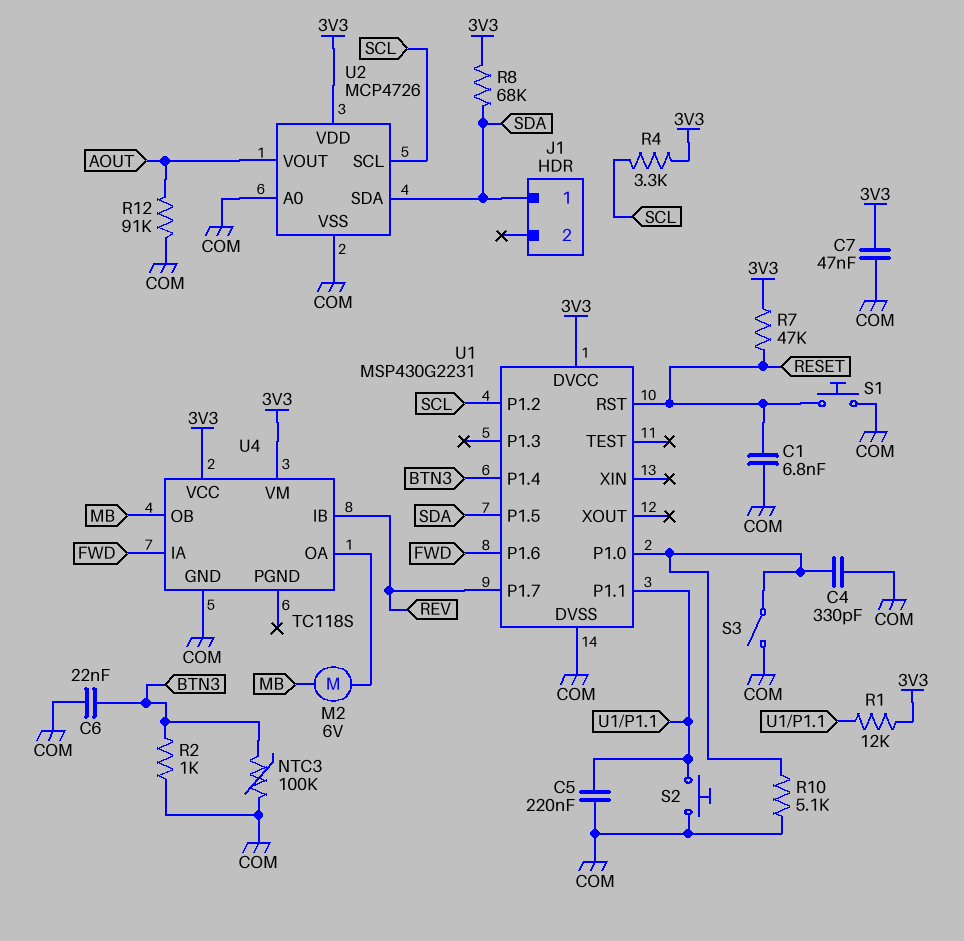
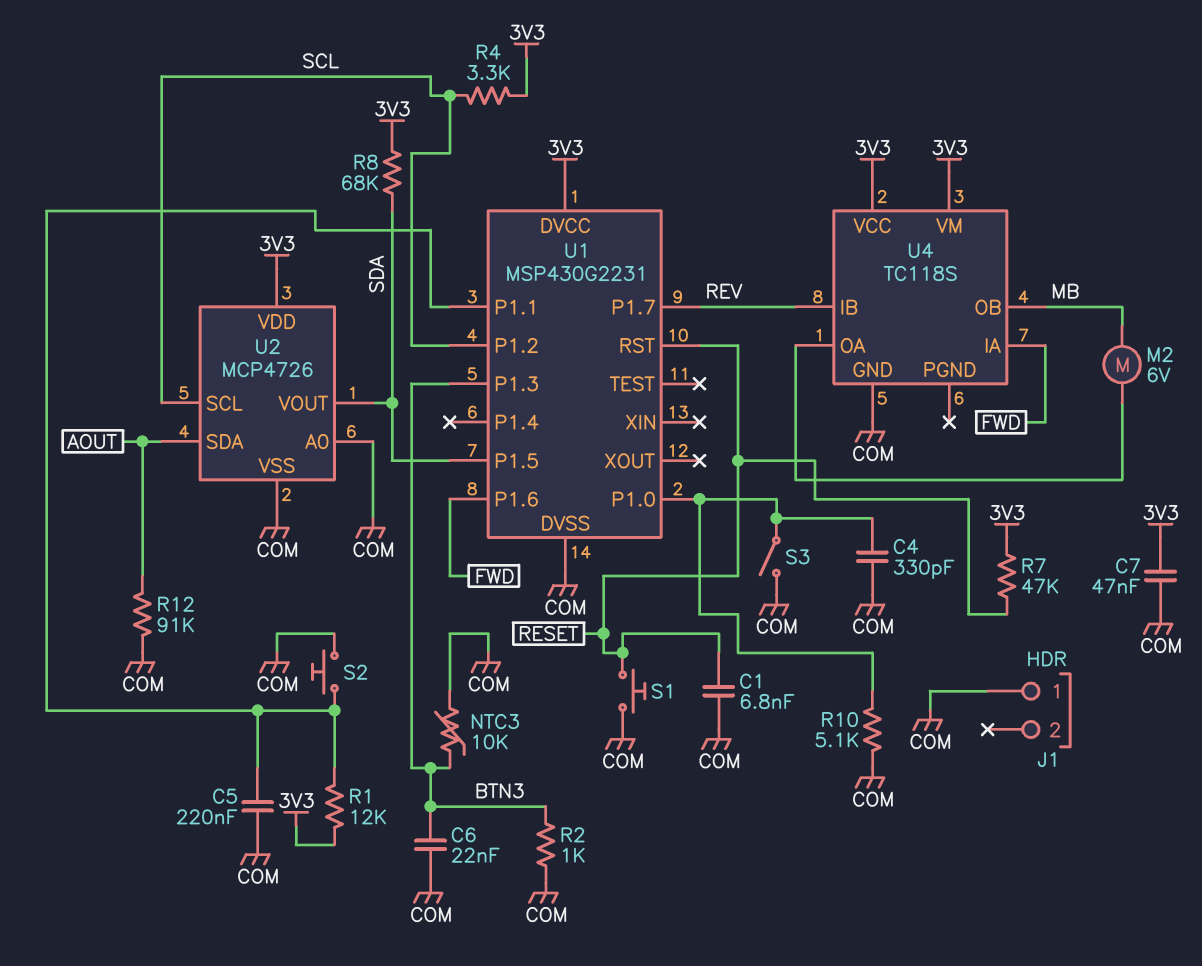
J1 pin 1: SDA -> COM
NTC3: 100k (BTN3, COM) -> 10k (BTN3, COM)
U1 pin P1.3: none -> BTN3
U1 pin P1.4: BTN3 -> none
U2 pin SDA: SDA -> AOUT
U2 pin VOUT: AOUT -> SDA

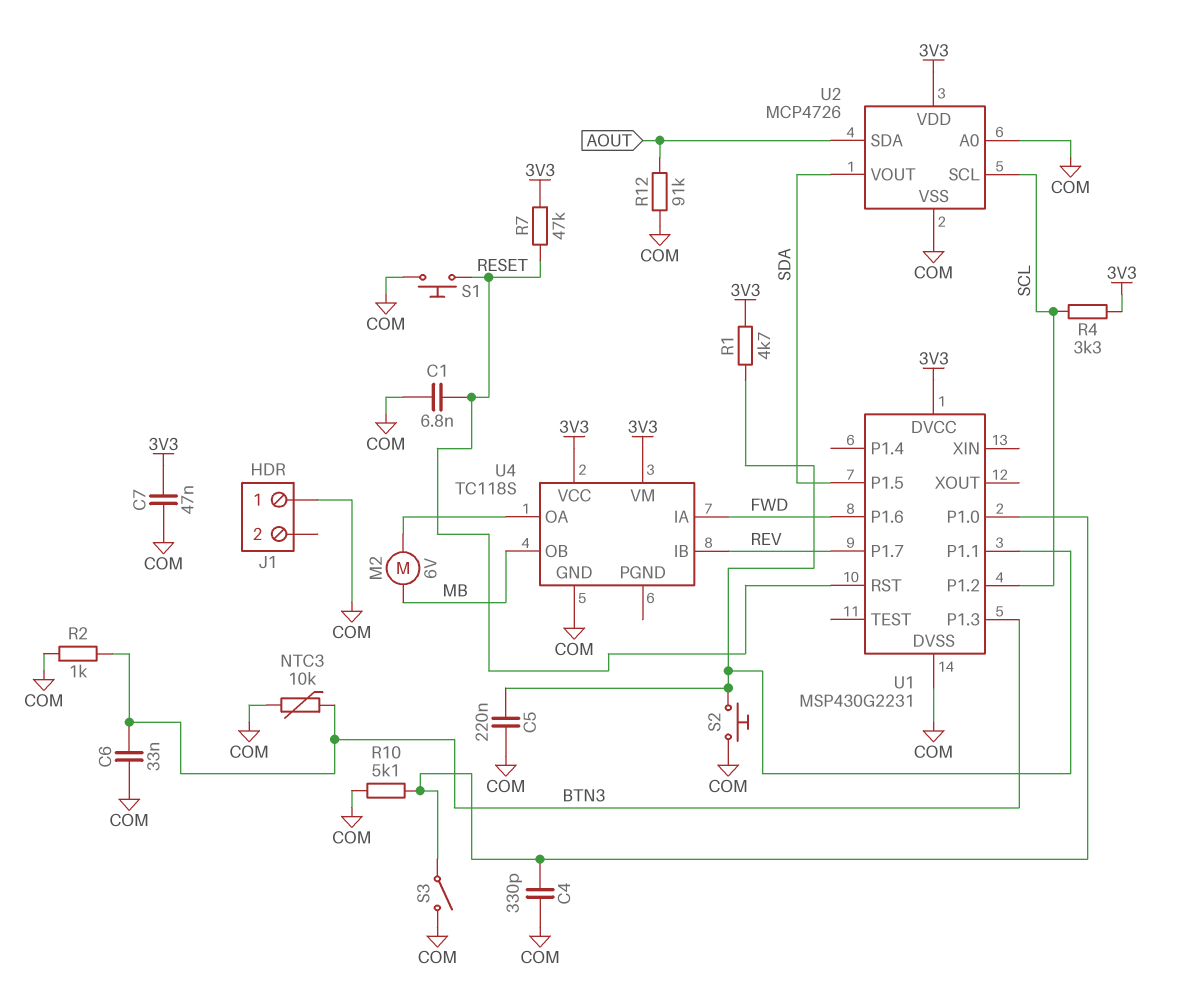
C6: 22nF (BTN3, COM) -> 33nF (BTN3, COM)
R1: 12k (3V3, U1/P1.1) -> 4.7k (3V3, U1/P1.1)
R8: 68k (3V3, SDA) -> none

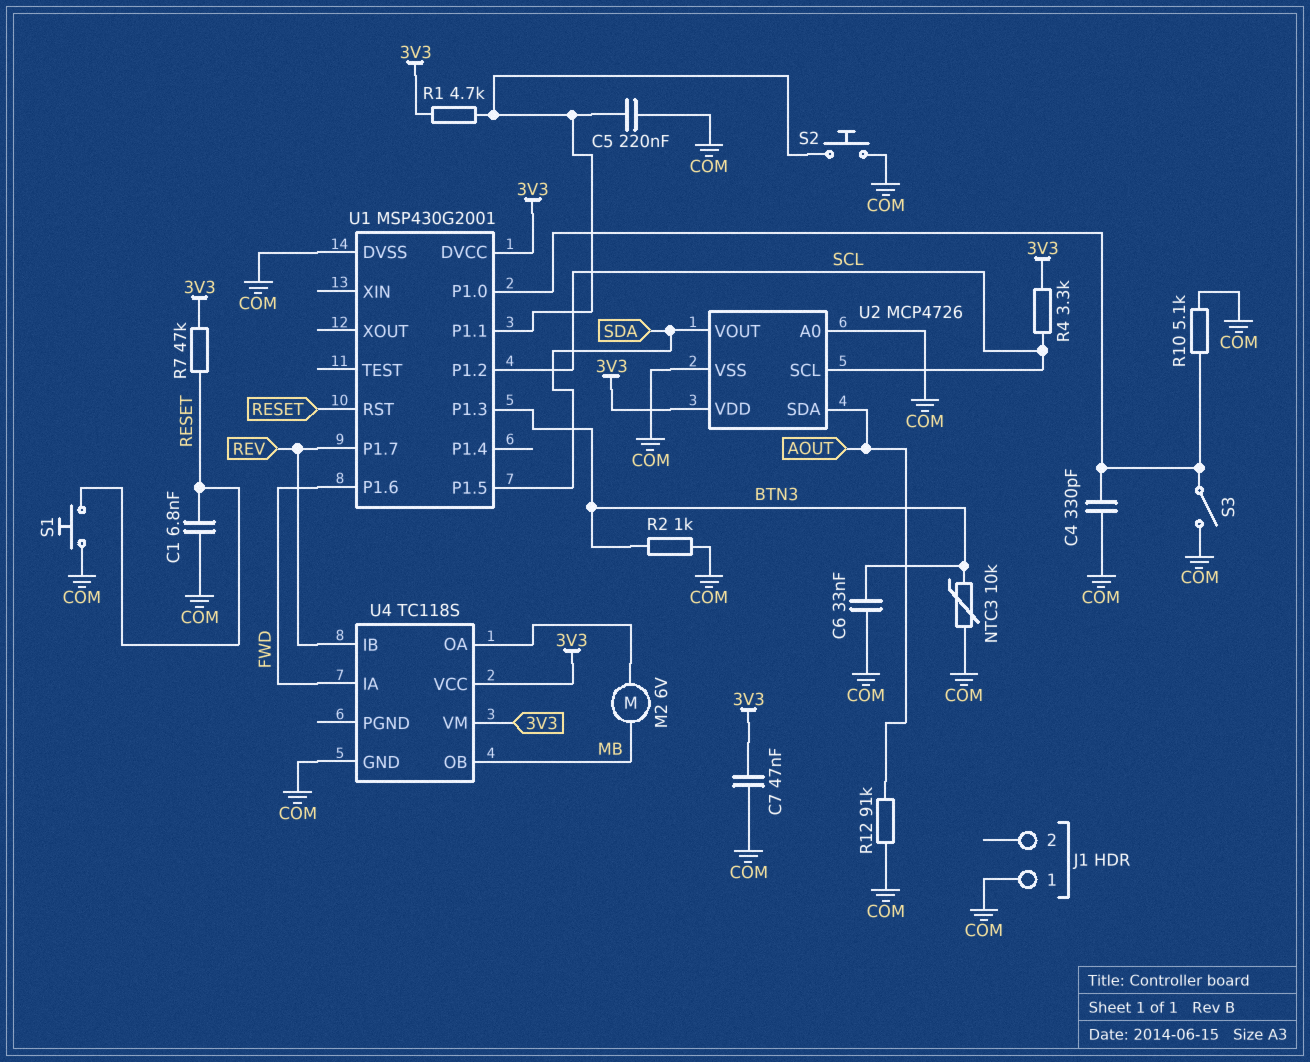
U1: MSP430G2231 -> MSP430G2001

